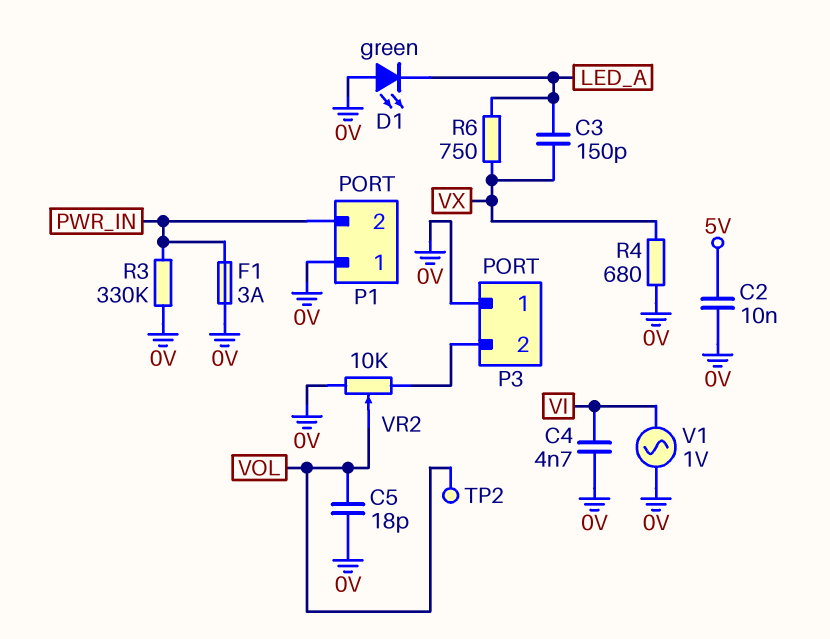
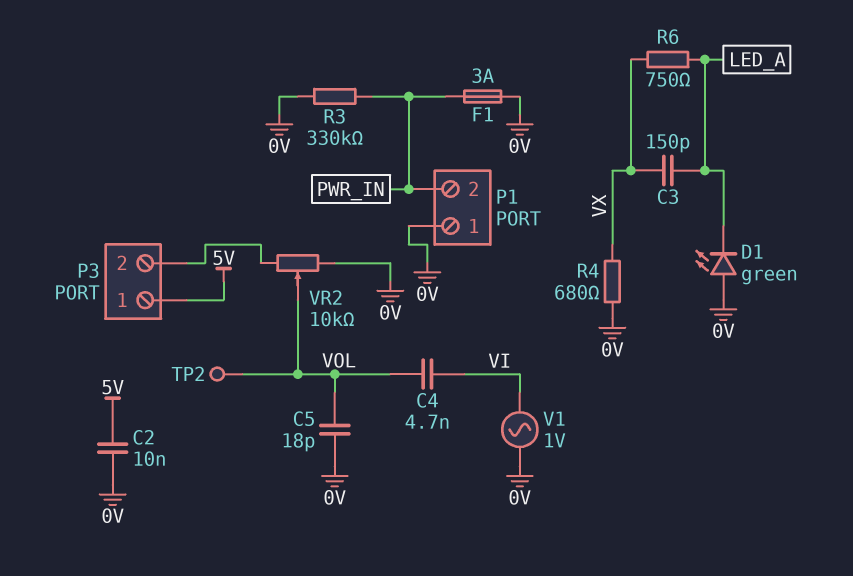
C4: 4.7nF (0V, VI) -> 4.7nF (VI, VOL)
P3 pin 1: 0V -> 5V

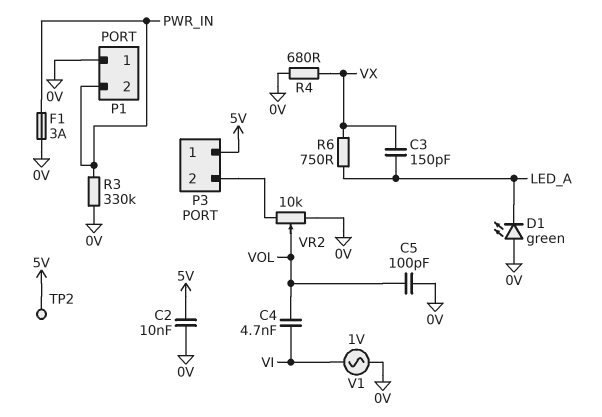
C5: 18pF (0V, VOL) -> 100pF (0V, VOL)
TP2: test point (VOL) -> test point (5V)

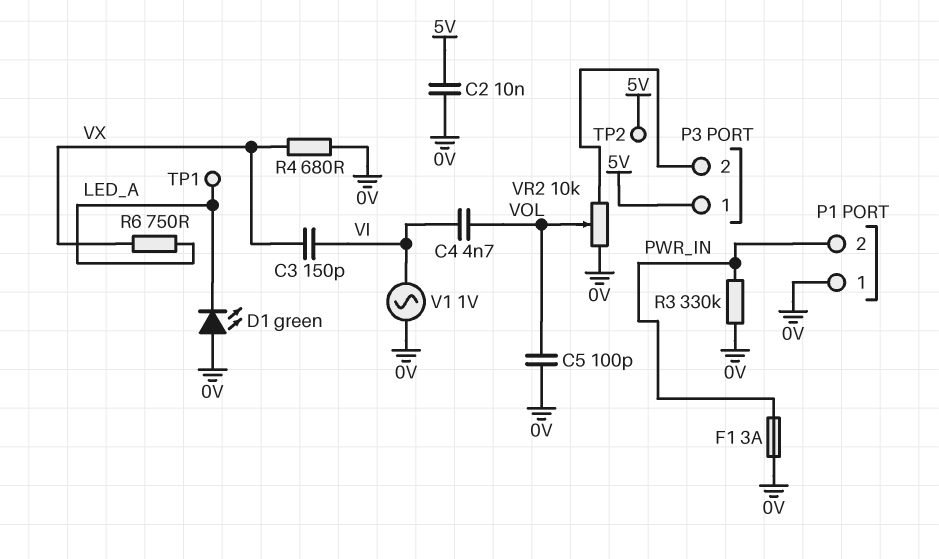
C3: 150pF (LED_A, VX) -> 150pF (VI, VX)
TP1: none -> test point (LED_A)

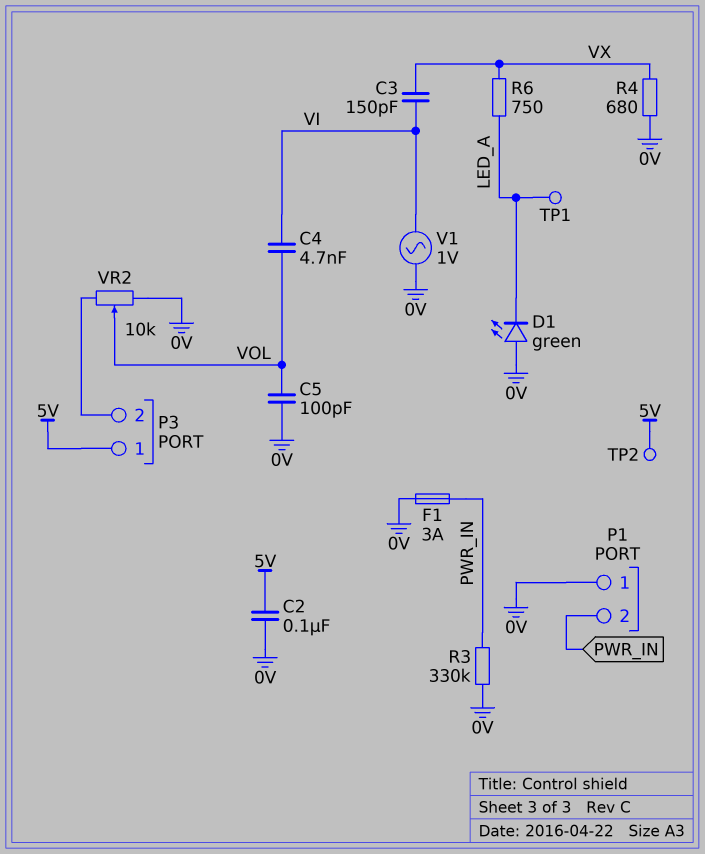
C2: 10nF (0V, 5V) -> 100nF (0V, 5V)

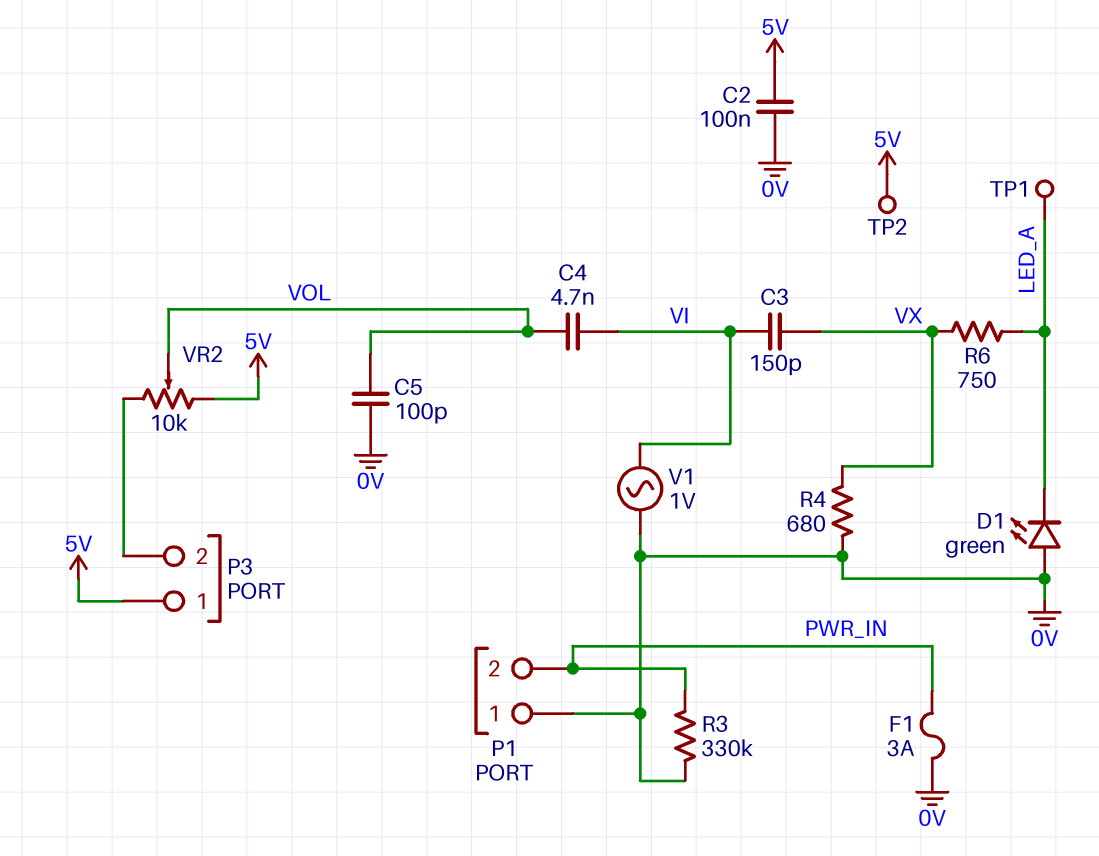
VR2: 10k (0V, P3/2, wiper VOL) -> 10k (5V, P3/2, wiper VOL)

